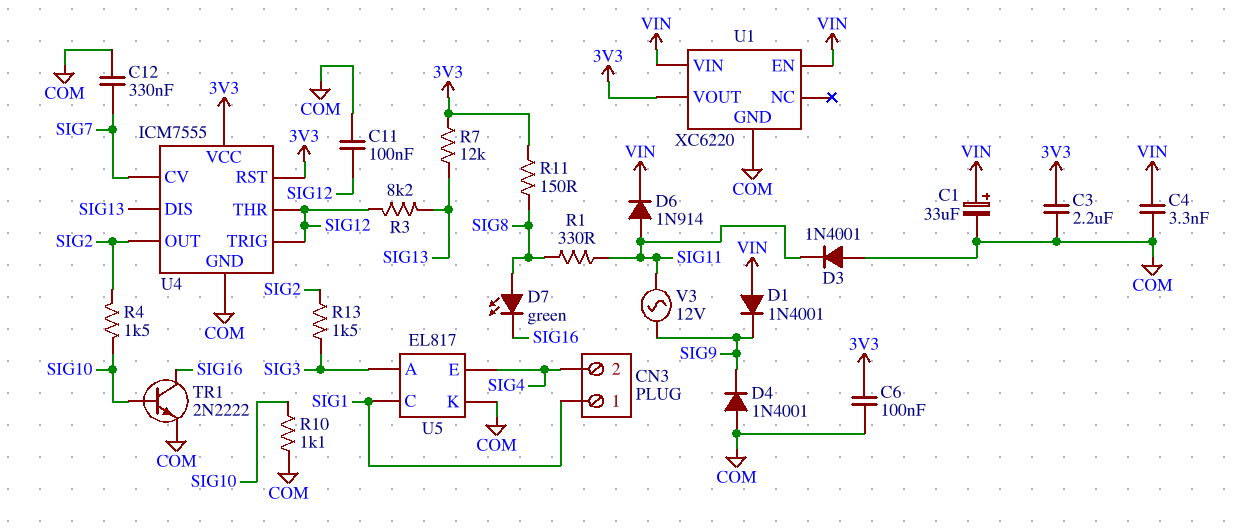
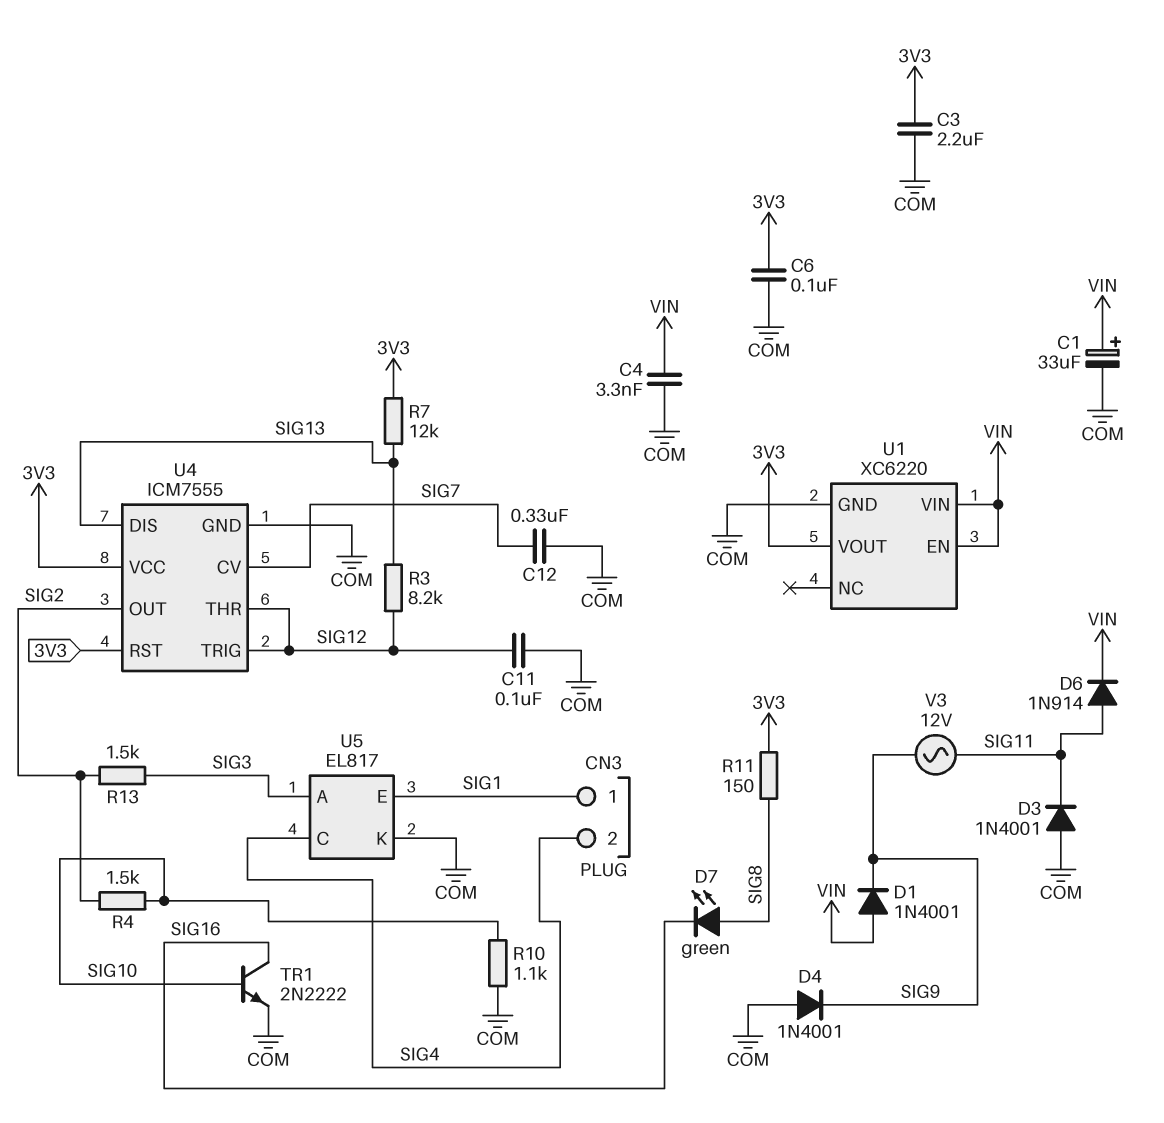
R1: 330 (SIG8, SIG11) -> none
U5 pin C: SIG1 -> SIG4
U5 pin E: SIG4 -> SIG1

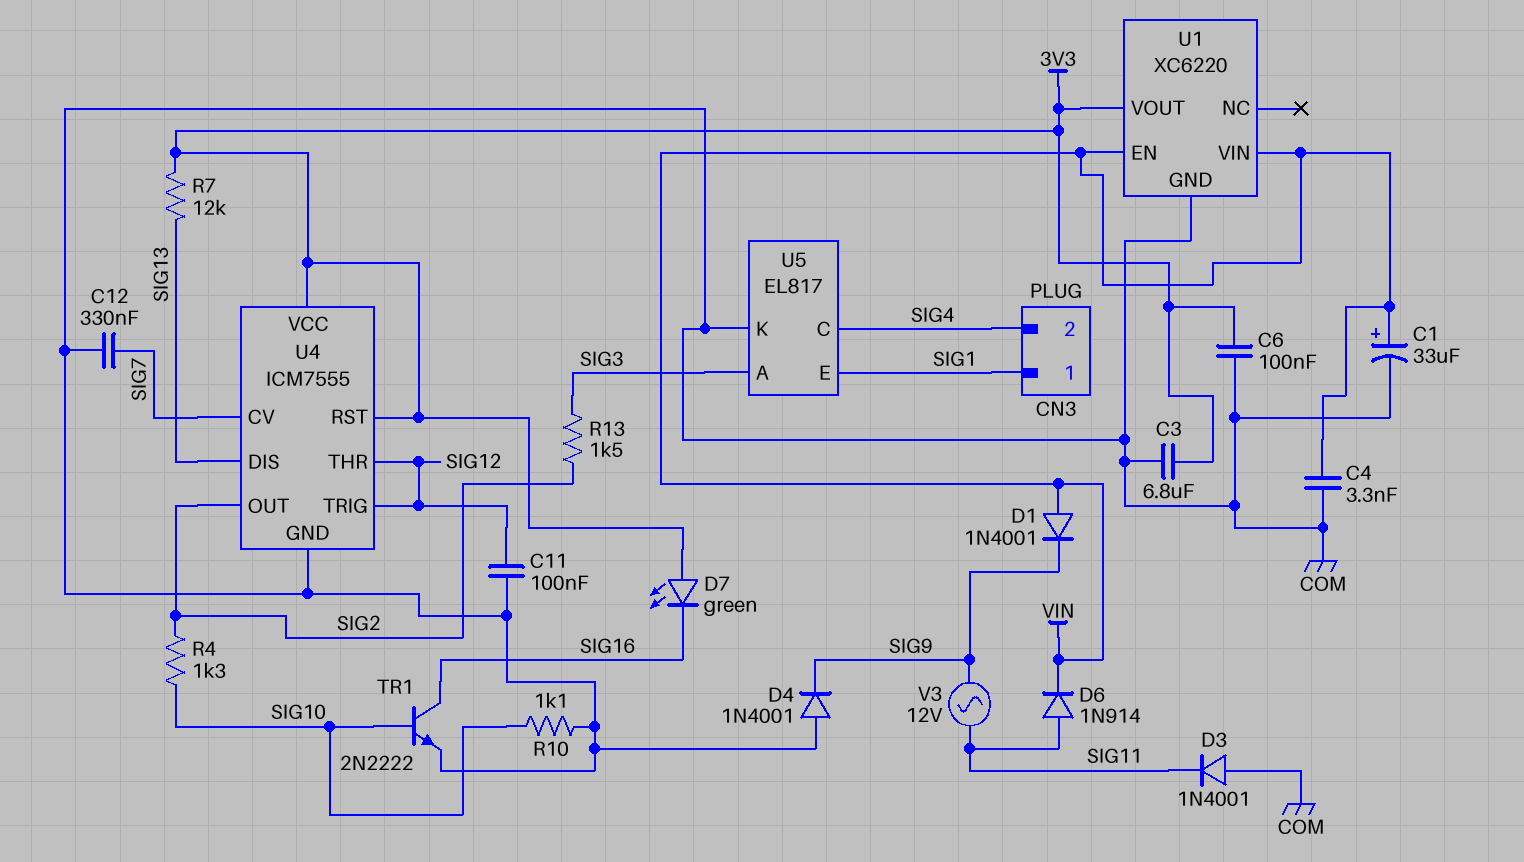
C3: 2.2uF (3V3, COM) -> 6.8uF (3V3, COM)
D7: LED green (A SIG8, K SIG16) -> LED green (A 3V3, K SIG16)
R3: 8.2k (SIG12, SIG13) -> none
R4: 1.5k (SIG2, SIG10) -> 1.3k (SIG2, SIG10)
R11: 150 (3V3, SIG8) -> none

